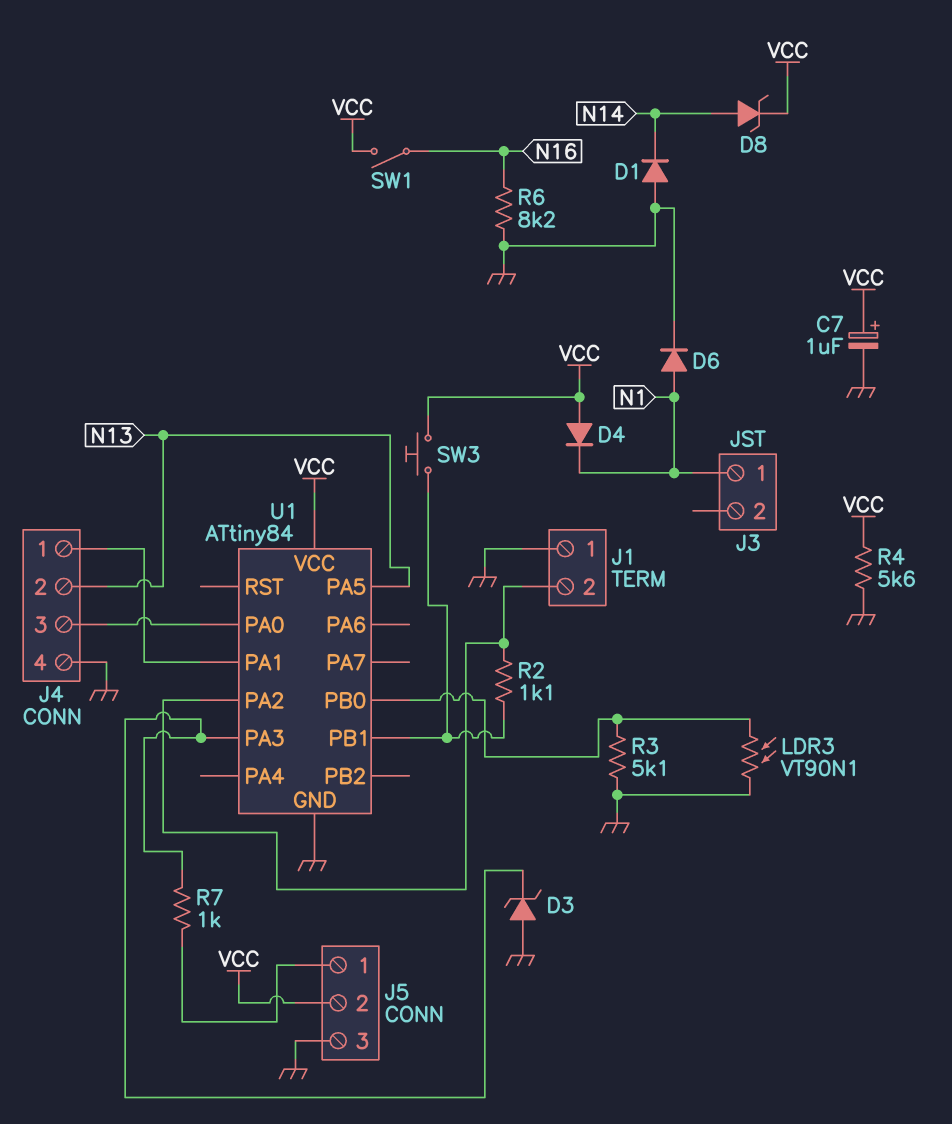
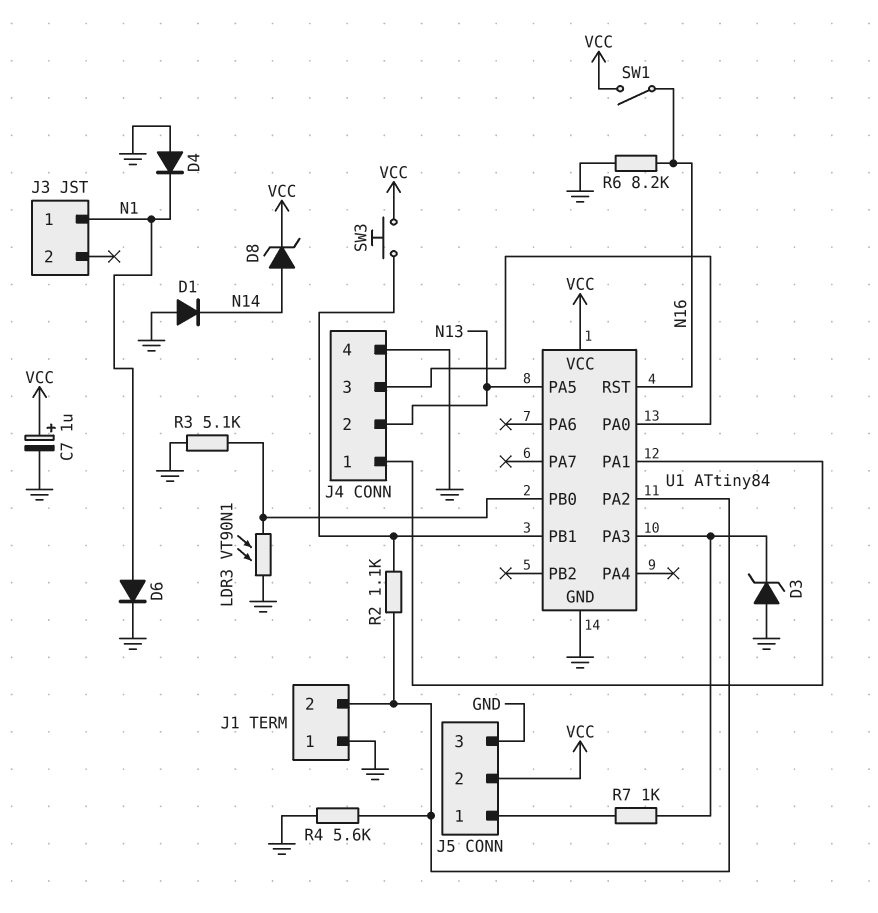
D4: diode (A VCC, K N1) -> diode (A GND, K N1)
R4: 5.6k (GND, VCC) -> 5.6k (GND, J1/2)
U1 pin RST: none -> N16

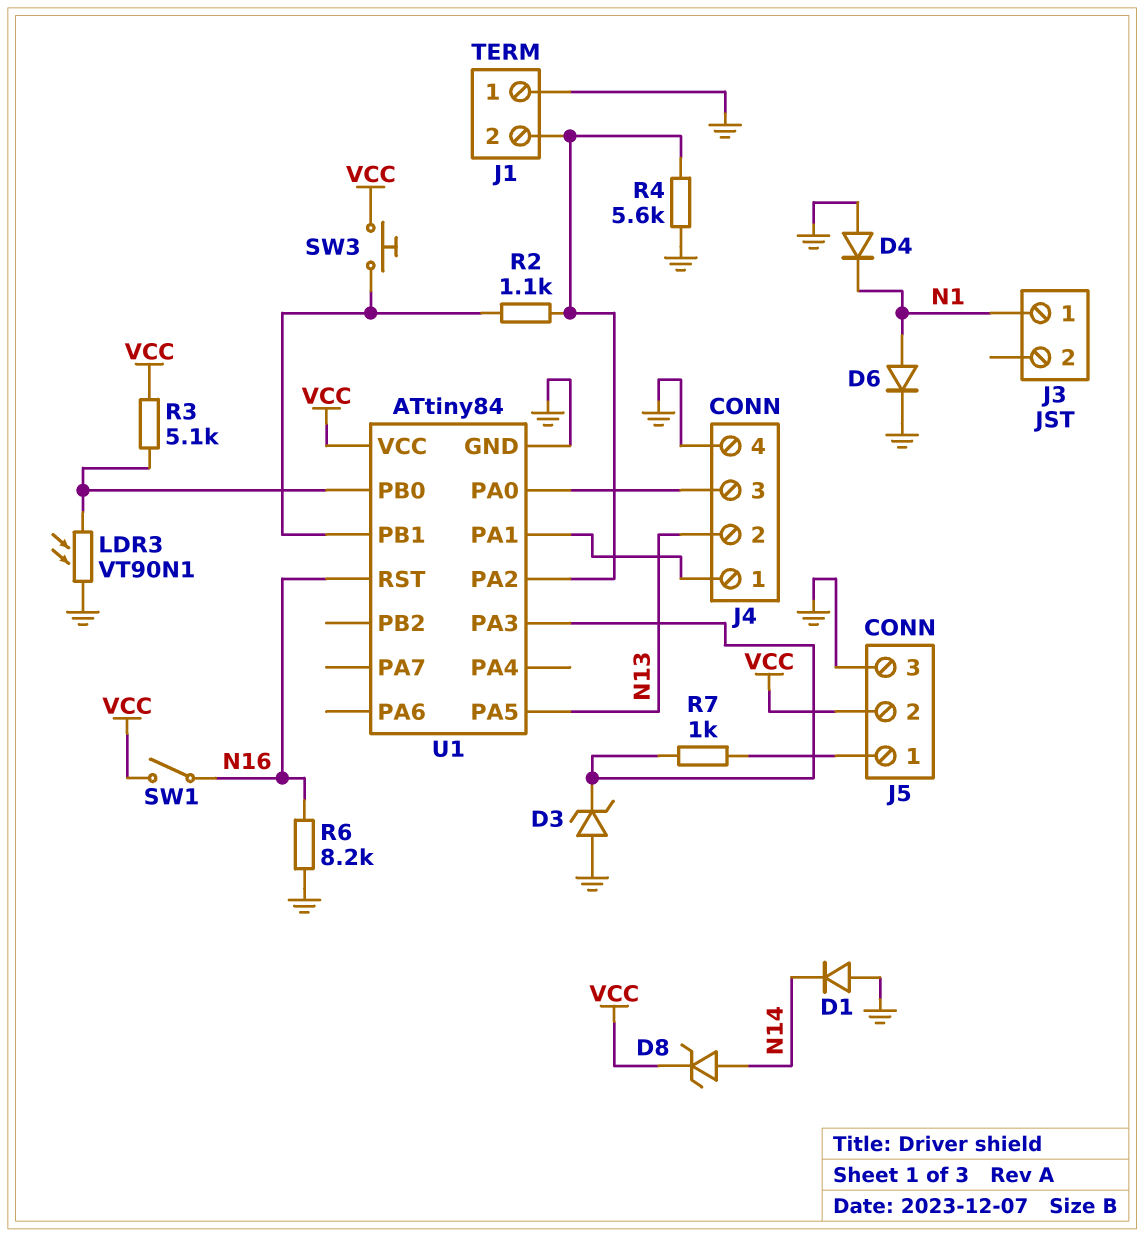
C7: 1uF (plus VCC, minus GND) -> none
R3: 5.1k (GND, U1/PB0) -> 5.1k (U1/PB0, VCC)

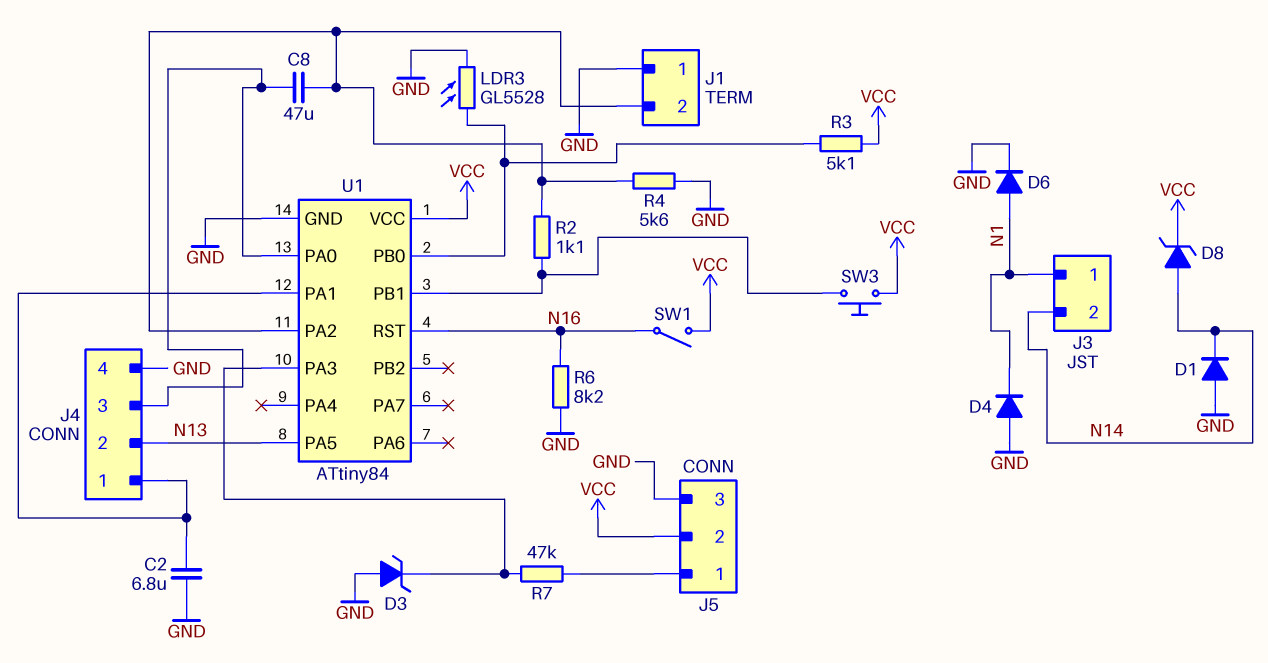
C2: none -> 6.8uF (GND, J4/1)
C8: none -> 47uF (J1/2, J4/3)
J3 pin 2: none -> N14
LDR3: VT90N1 (GND, U1/PB0) -> GL5528 (GND, U1/PB0)
R7: 1k (J5/1, U1/PA3) -> 47k (J5/1, U1/PA3)

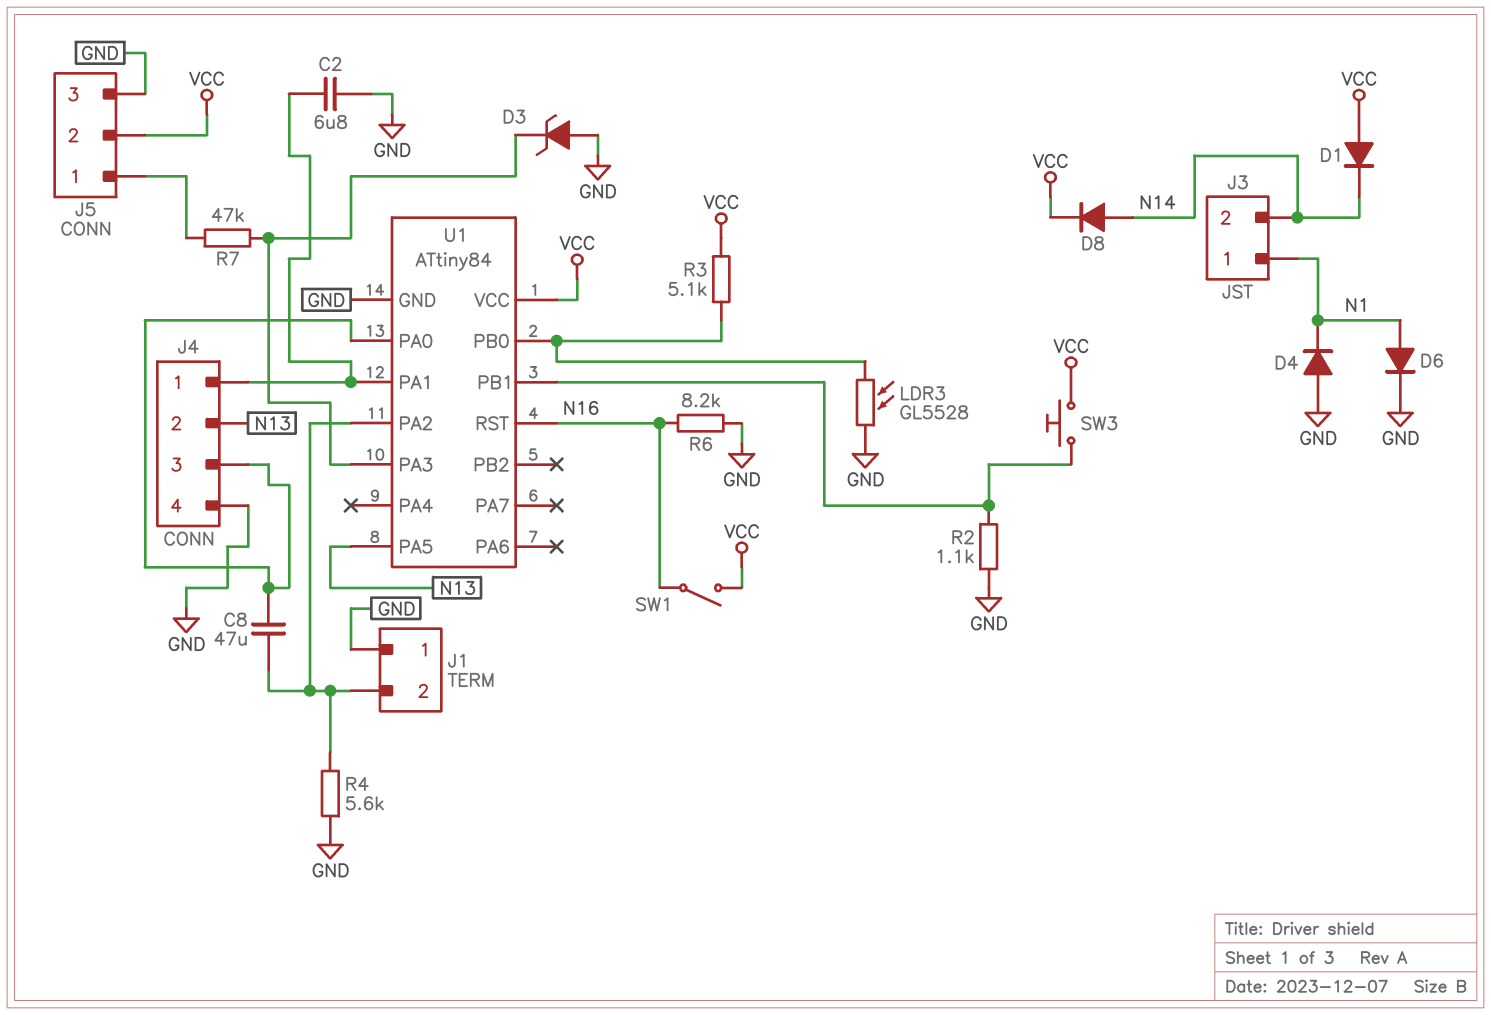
D1: diode (A GND, K N14) -> diode (A VCC, K N14)
D8: zener (A N14, K VCC) -> diode (A N14, K VCC)
R2: 1.1k (J1/2, U1/PB1) -> 1.1k (GND, U1/PB1)

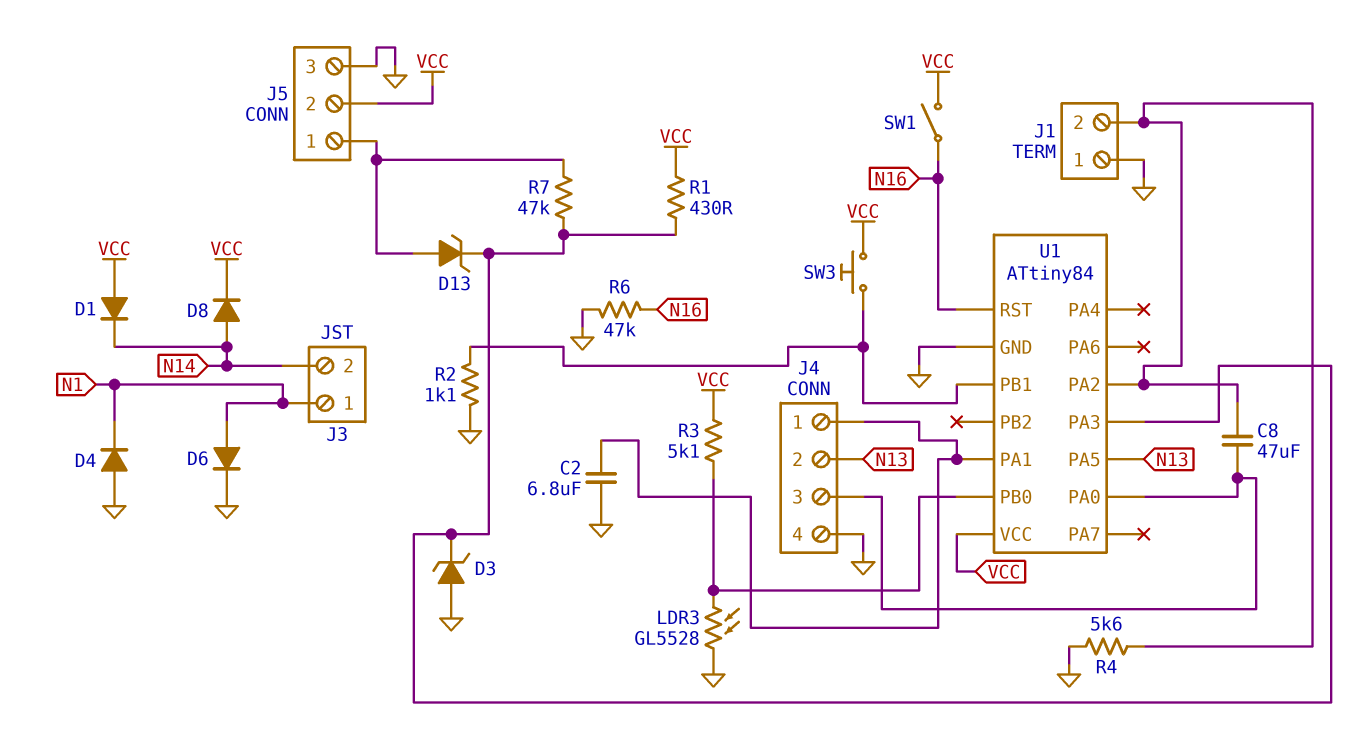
D13: none -> zener (A J5/1, K U1/PA3)
R1: none -> 430 (U1/PA3, VCC)
R6: 8.2k (GND, N16) -> 47k (GND, N16)

